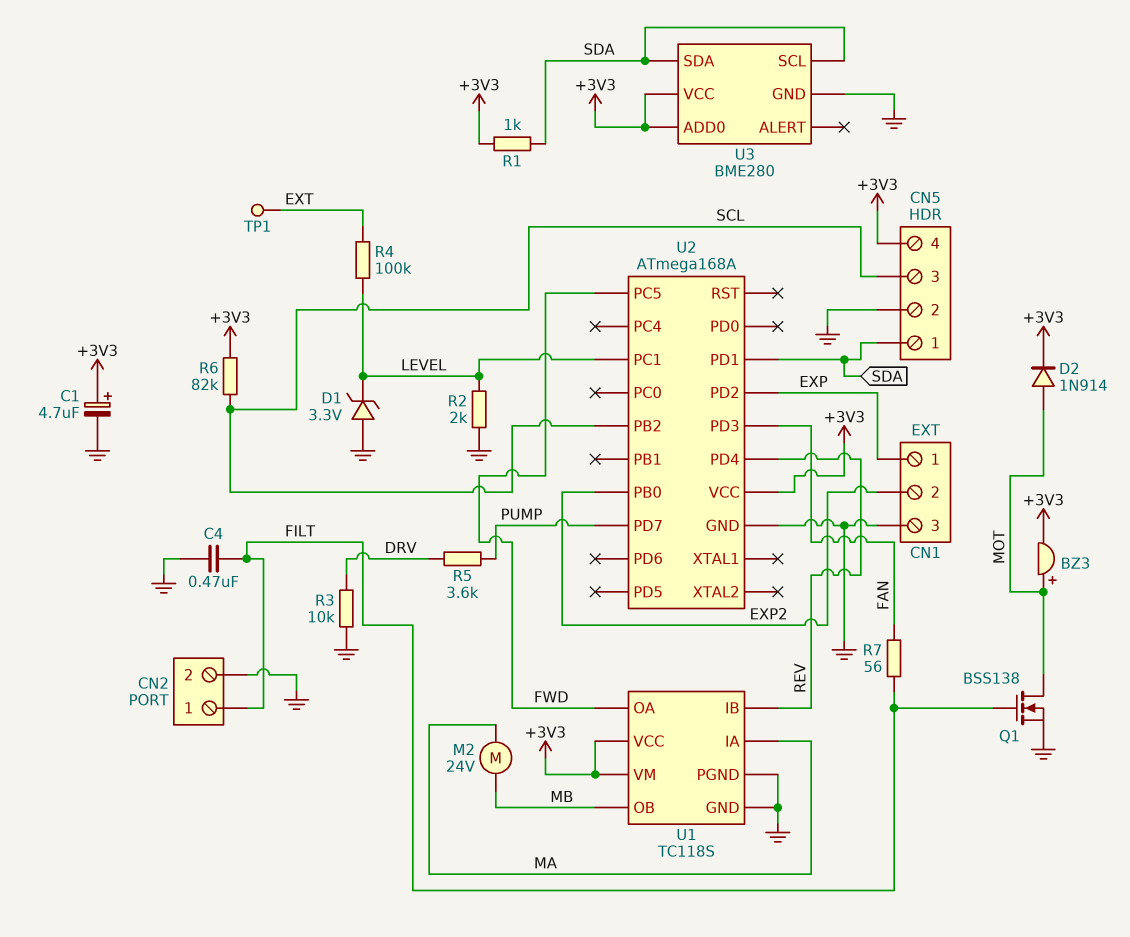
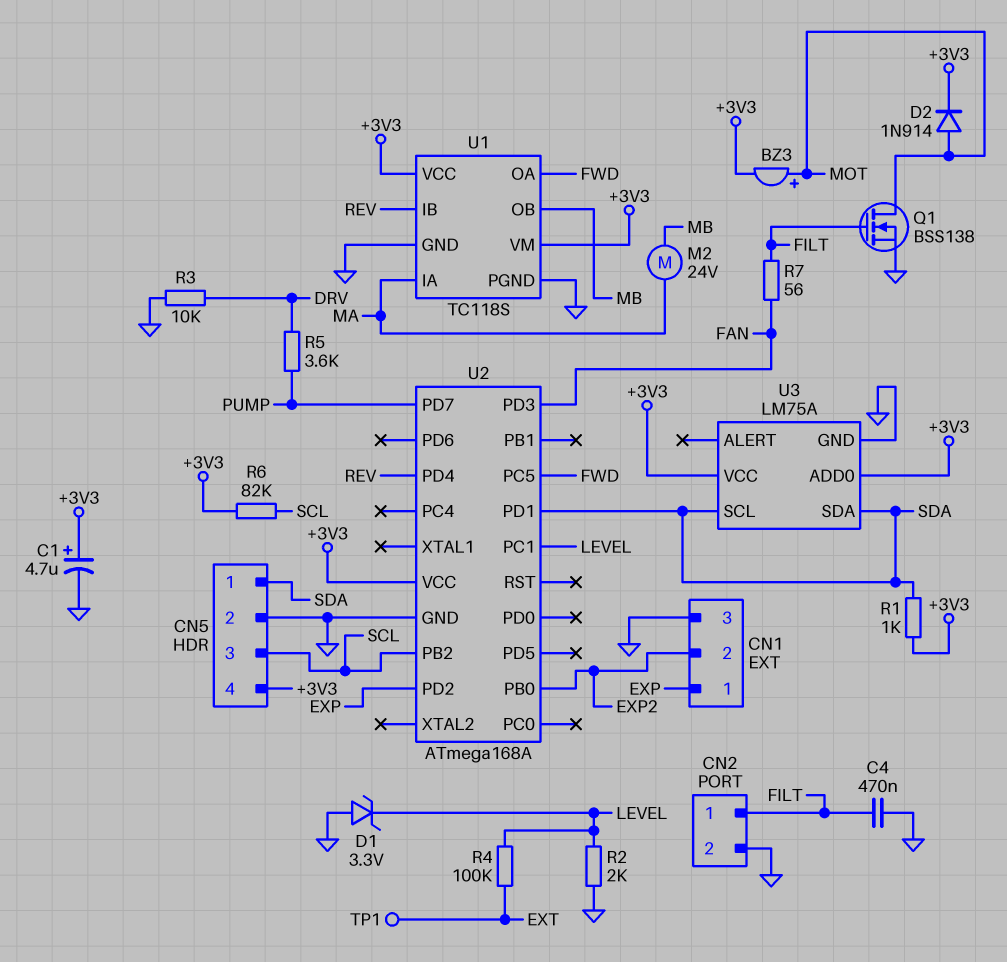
U3: BME280 -> LM75A

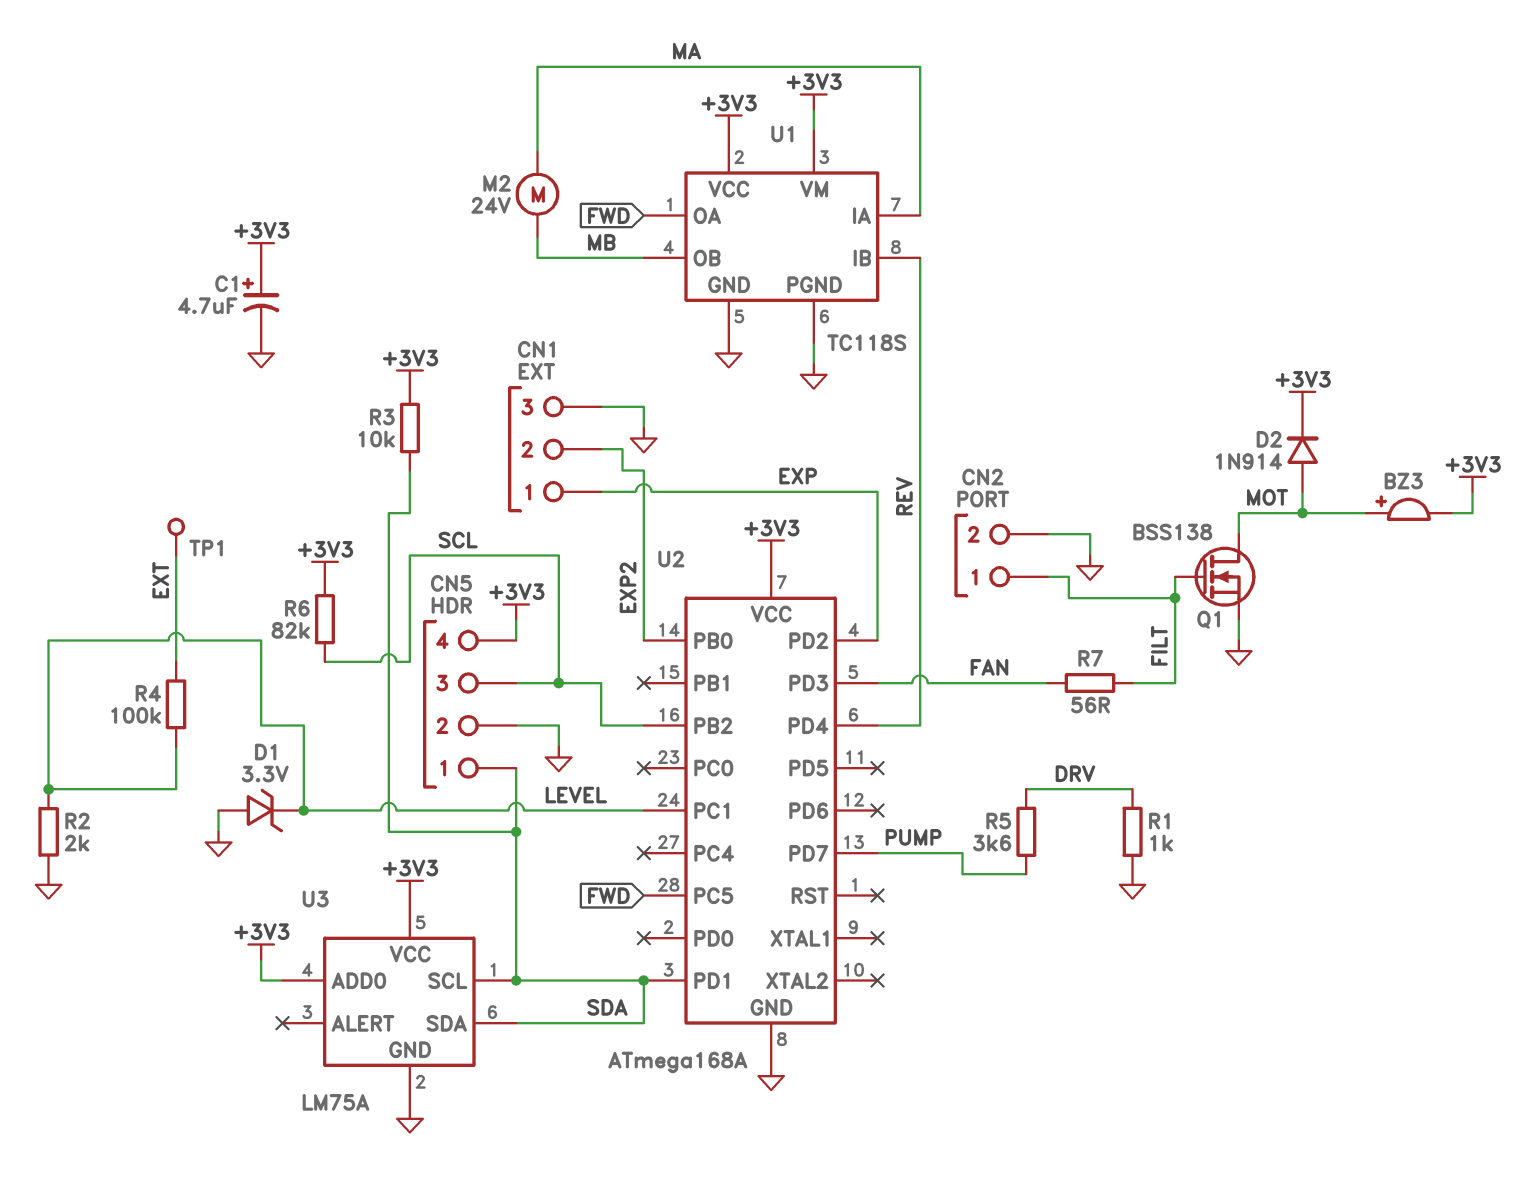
C4: 470nF (FILT, GND) -> none
R1: 1k (+3V3, SDA) -> 1k (DRV, GND)
R3: 10k (DRV, GND) -> 10k (+3V3, SDA)

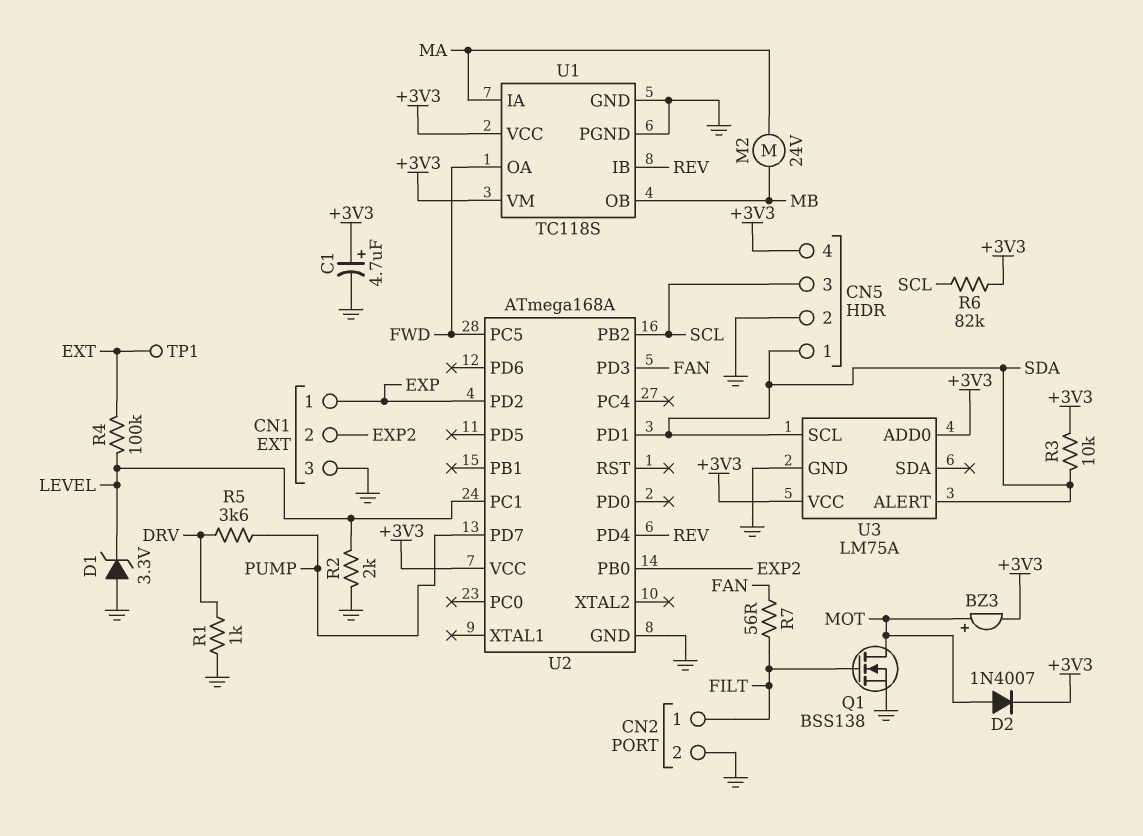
D2: diode 1N914 (A MOT, K +3V3) -> diode 1N4007 (A MOT, K +3V3)
U3 pin ALERT: none -> SDA
U3 pin SDA: SDA -> none

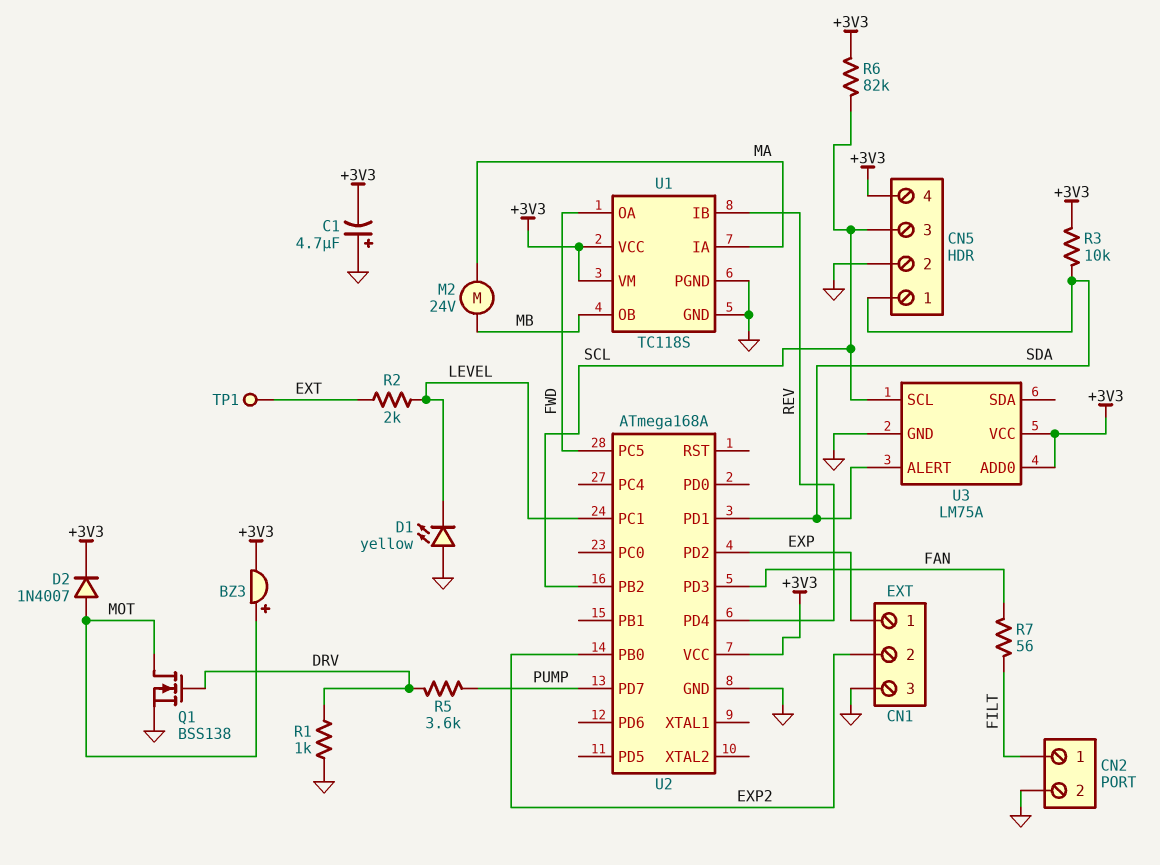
C1: 4.7uF (plus +3V3, minus GND) -> 4.7uF (plus GND, minus +3V3)
D1: zener 3.3V (A GND, K LEVEL) -> LED yellow (A GND, K LEVEL)
Q1: NMOS BSS138 (G FILT, D MOT, S GND) -> NMOS BSS138 (G DRV, D MOT, S GND)
R2: 2k (GND, LEVEL) -> 2k (EXT, LEVEL)
R4: 100k (EXT, LEVEL) -> none
U3 pin SCL: SDA -> SCL

